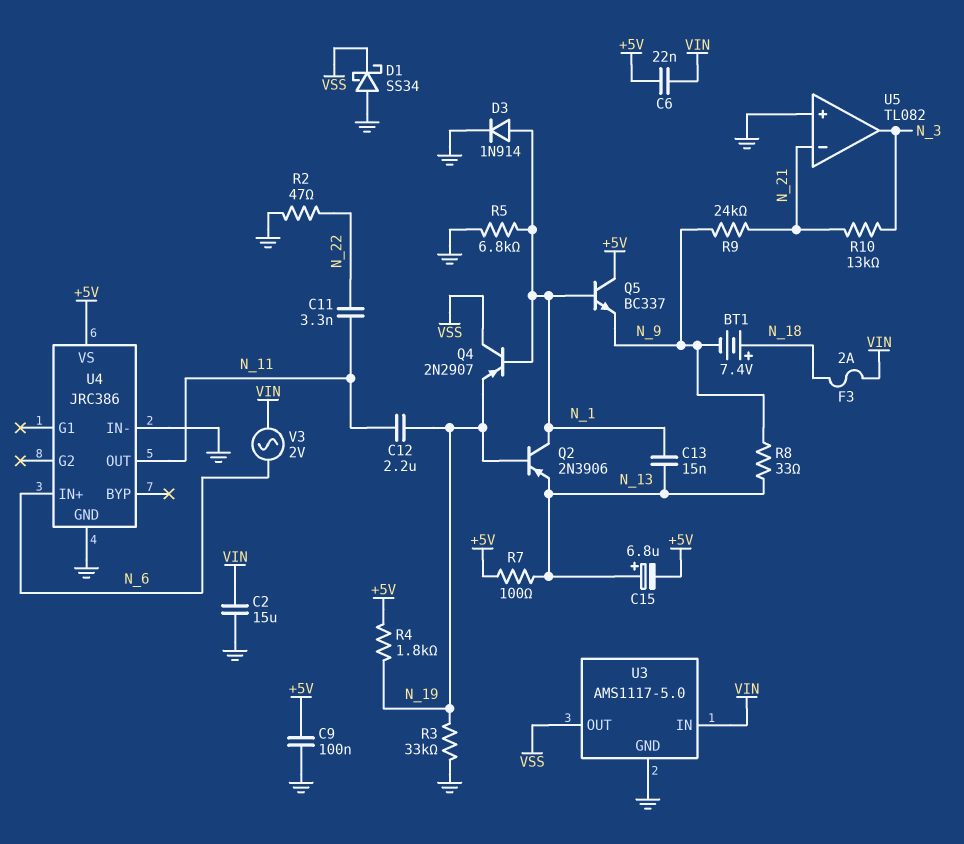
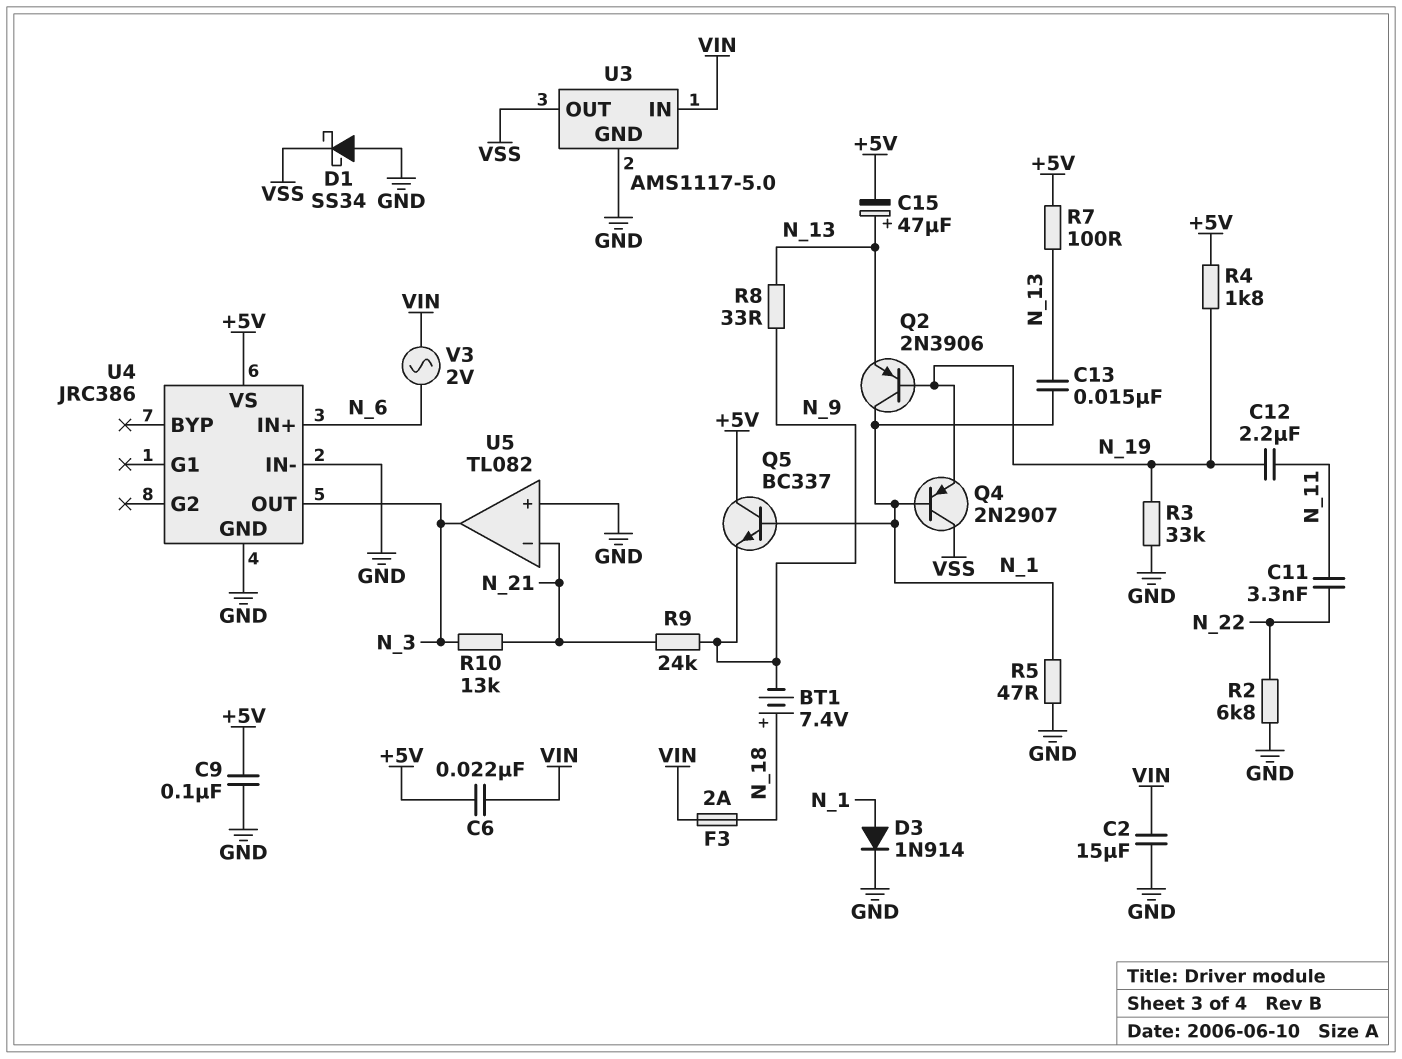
C15: 6.8uF (plus N_13, minus +5V) -> 47uF (plus N_13, minus +5V)
R2: 47 (GND, N_22) -> 6.8k (GND, N_22)
R5: 6.8k (GND, N_1) -> 47 (GND, N_1)
U4 pin OUT: N_11 -> N_3

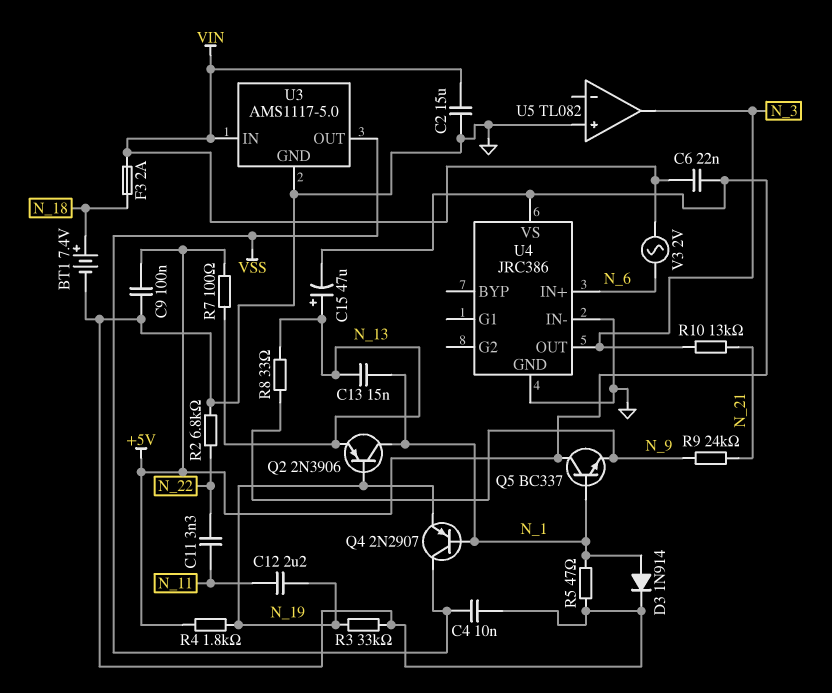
BT1: 7.4V (plus N_18, minus N_9) -> 7.4V (plus N_18, minus GND)
C4: none -> 10nF (GND, VSS)
D1: schottky SS34 (A GND, K VSS) -> none
U5 pin in-: N_21 -> none

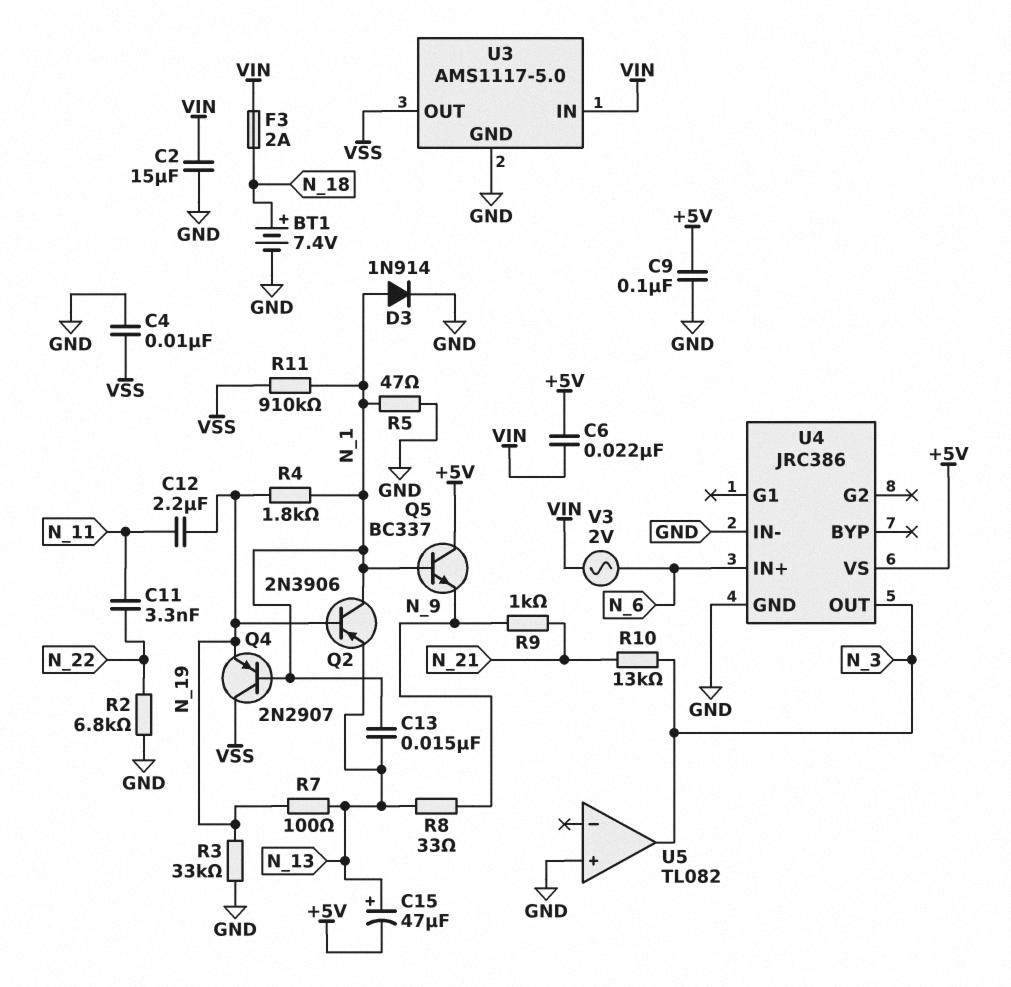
R4: 1.8k (+5V, N_19) -> 1.8k (N_1, N_19)
R7: 100 (+5V, N_13) -> 100 (N_13, N_19)
R9: 24k (N_9, N_21) -> 1k (N_9, N_21)
R11: none -> 910k (N_1, VSS)

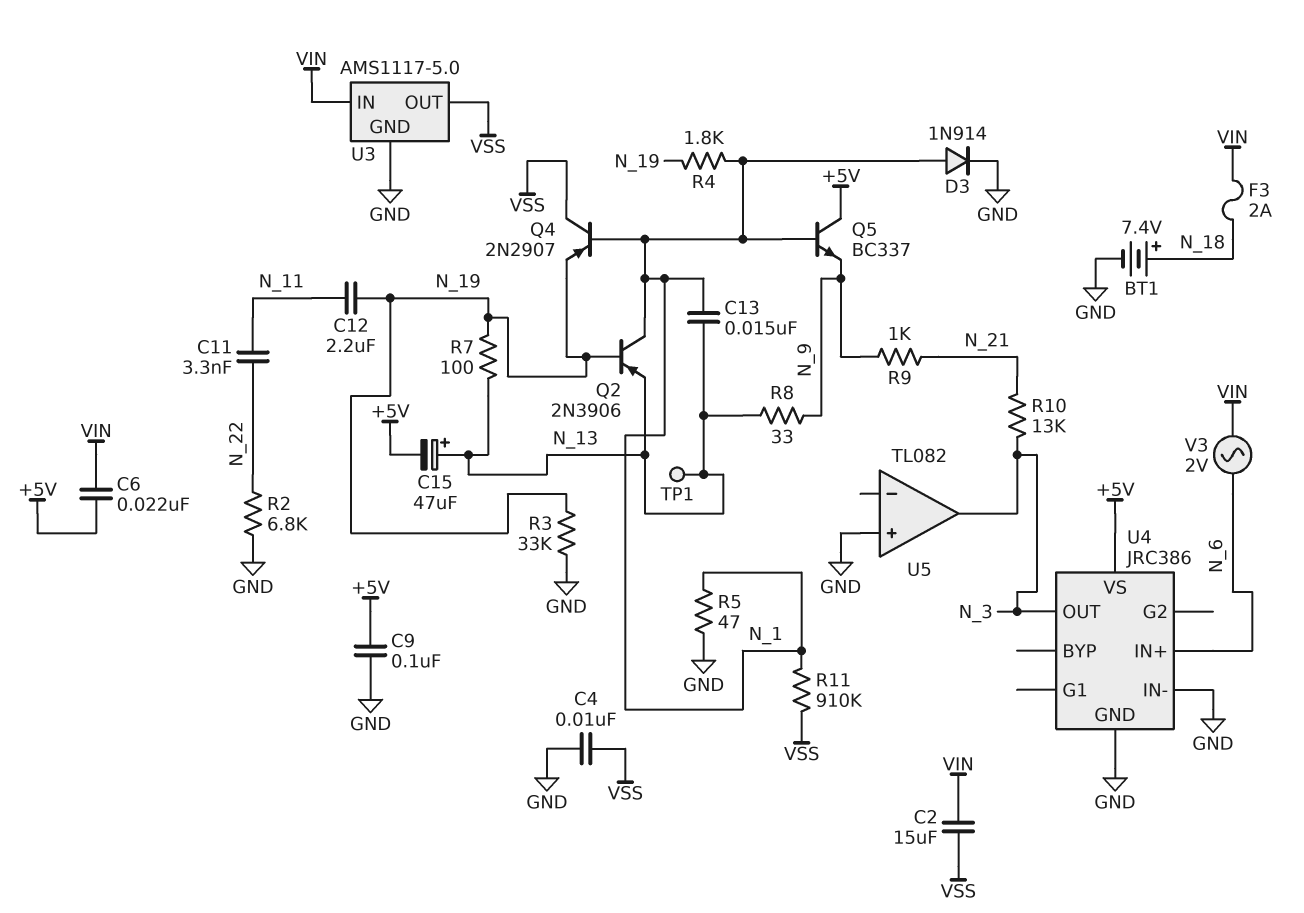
C2: 15uF (GND, VIN) -> 15uF (VIN, VSS)
TP1: none -> test point (N_13)

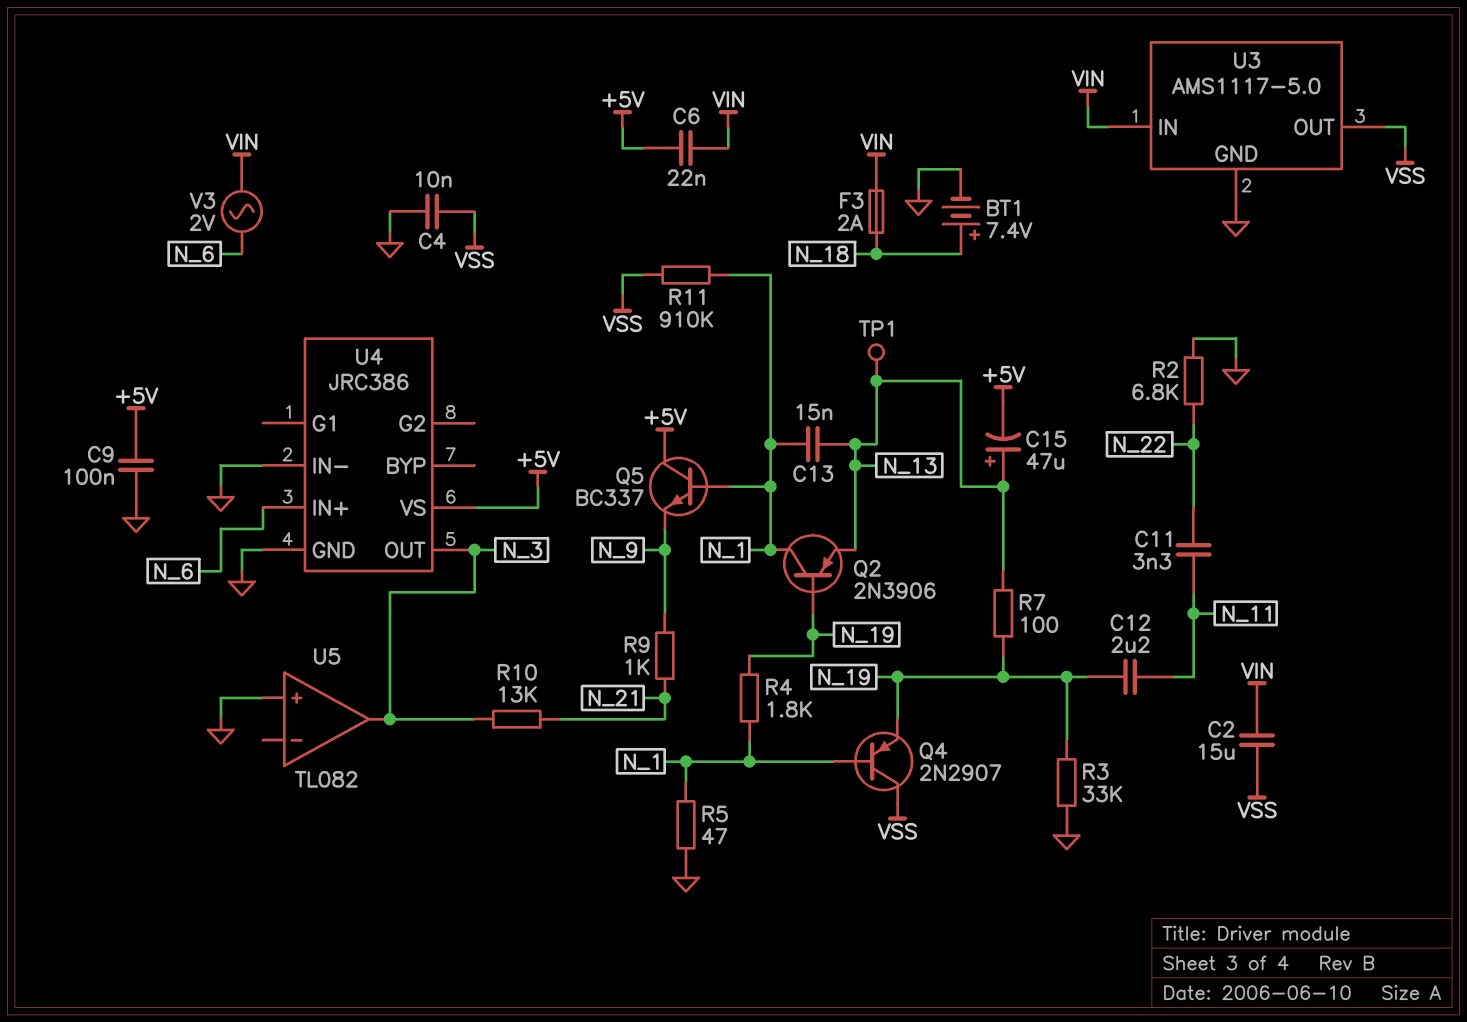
D3: diode 1N914 (A N_1, K GND) -> none
R8: 33 (N_9, N_13) -> none

